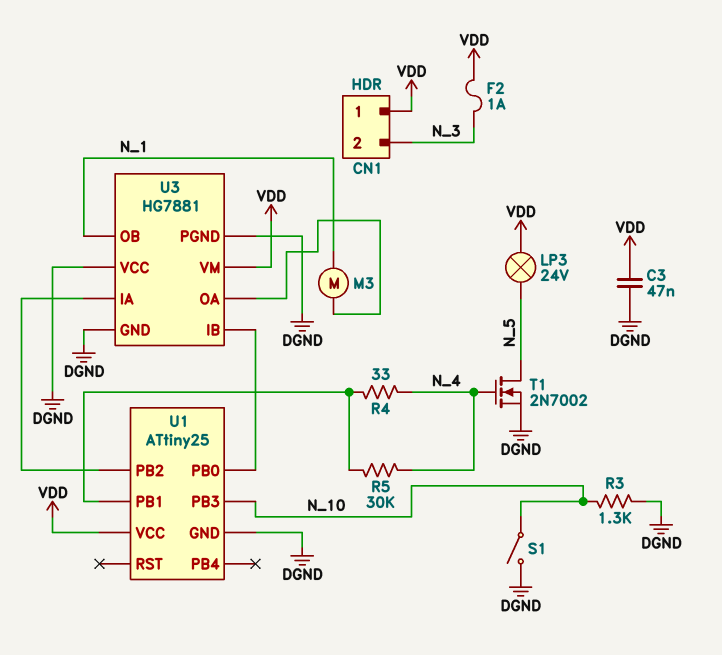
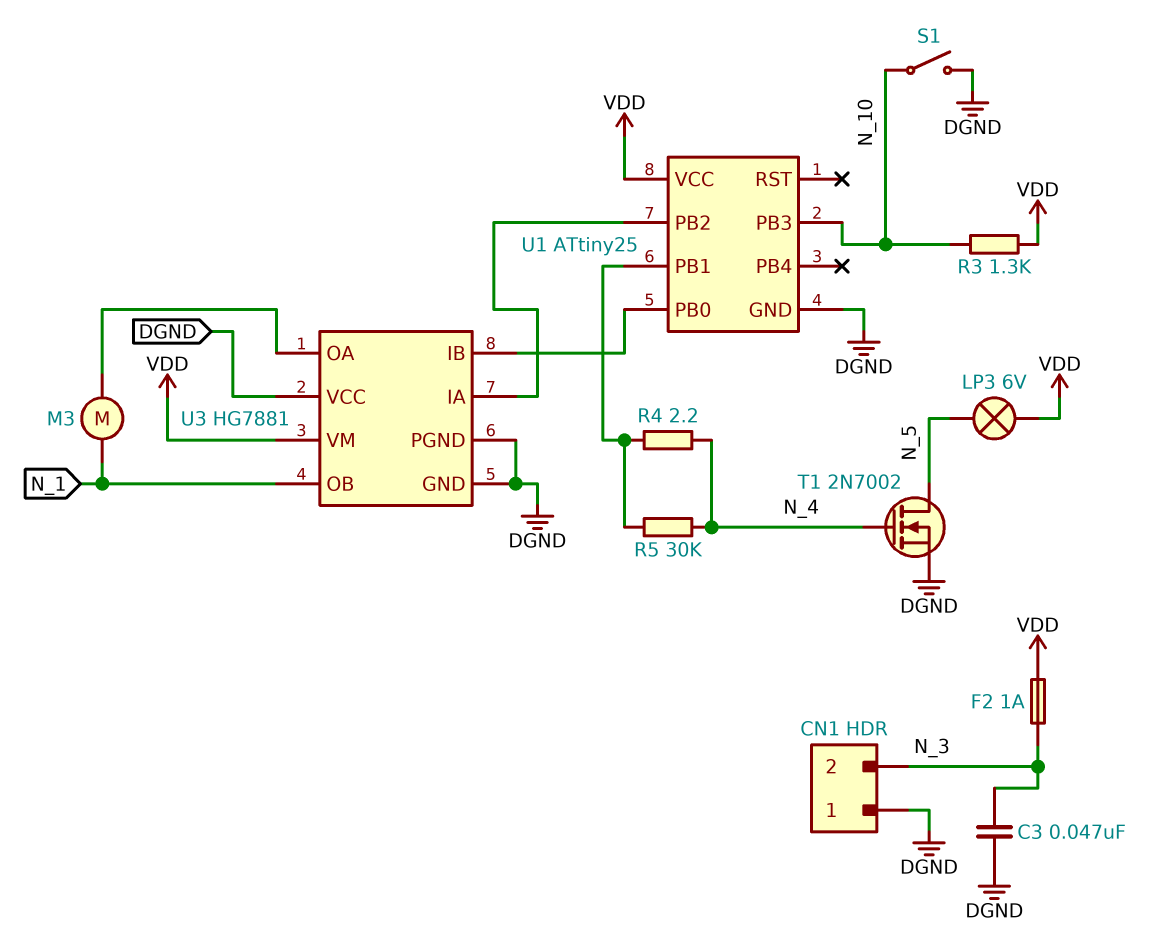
C3: 47nF (DGND, VDD) -> 47nF (DGND, N_3)
CN1 pin 1: VDD -> DGND
LP3: lamp 24V (N_5, VDD) -> lamp 6V (N_5, VDD)
R3: 1.3k (DGND, N_10) -> 1.3k (N_10, VDD)
R4: 33 (N_4, U1/PB1) -> 2.2 (N_4, U1/PB1)

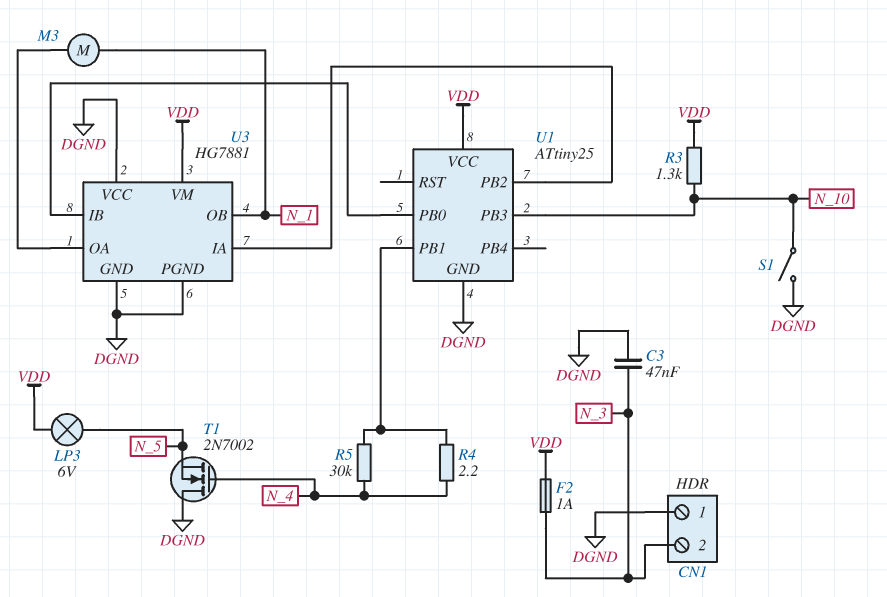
T1: NMOS 2N7002 (G N_4, D N_5, S DGND) -> NMOS 2N7002 (G N_4, D DGND, S N_5)

